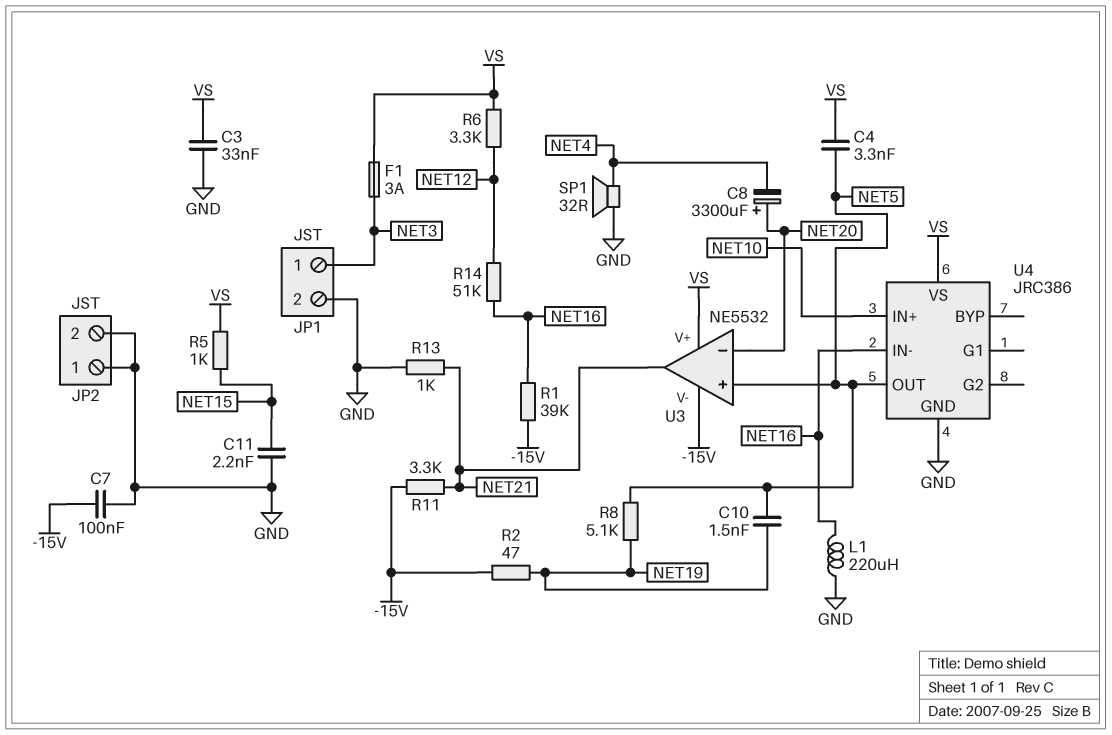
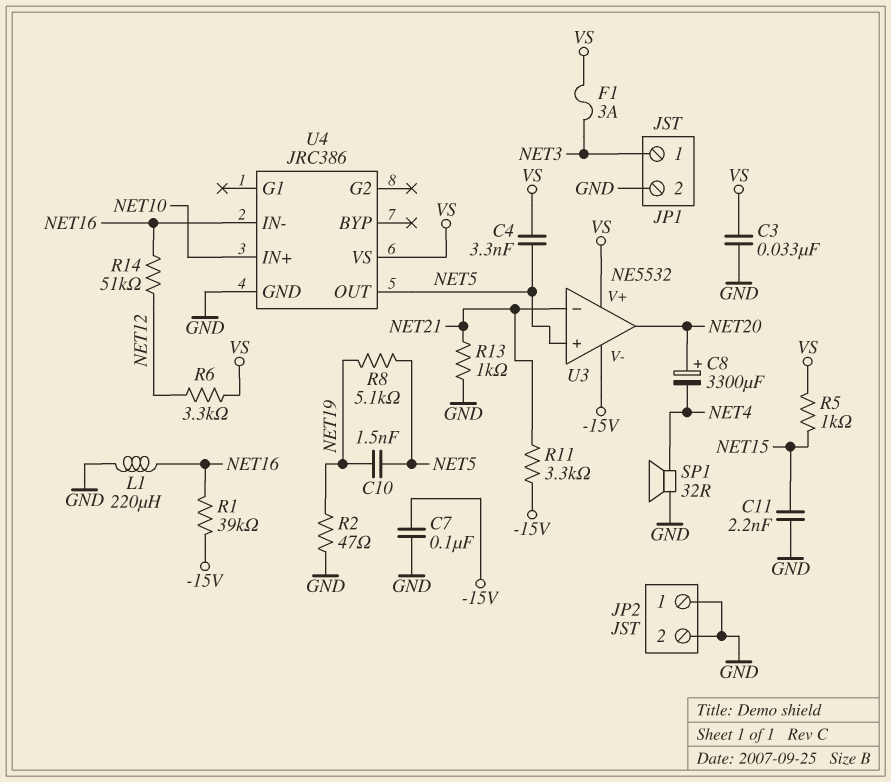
R2: 47 (-15V, NET19) -> 47 (GND, NET19)
U3 pin in-: NET20 -> NET21
U3 pin out: NET21 -> NET20

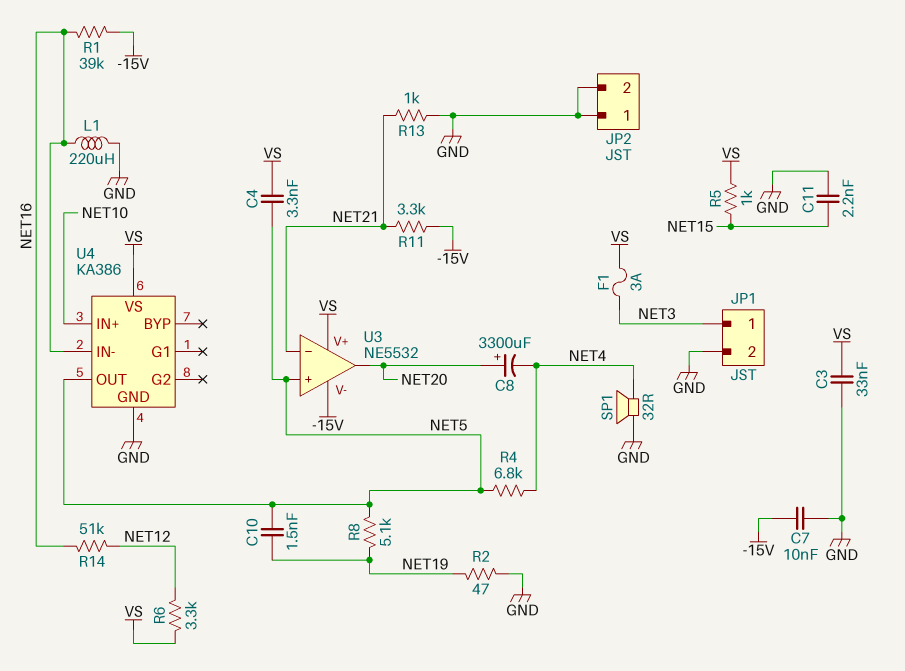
C7: 100nF (-15V, GND) -> 10nF (-15V, GND)
R4: none -> 6.8k (NET4, NET5)
U4: JRC386 -> KA386

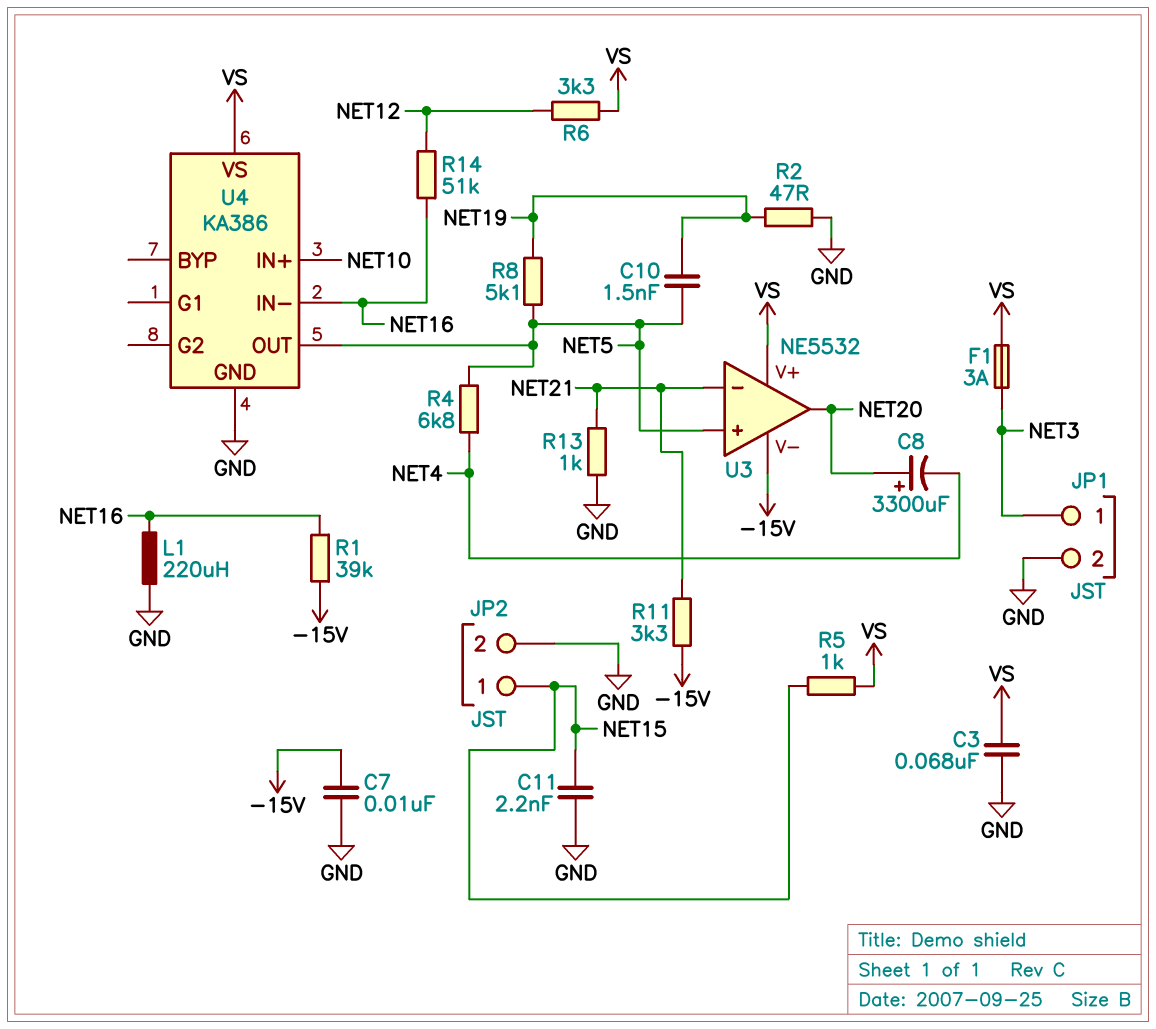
C3: 33nF (GND, VS) -> 68nF (GND, VS)
C4: 3.3nF (NET5, VS) -> none
JP2 pin 1: GND -> NET15
SP1: speaker 32R (GND, NET4) -> none

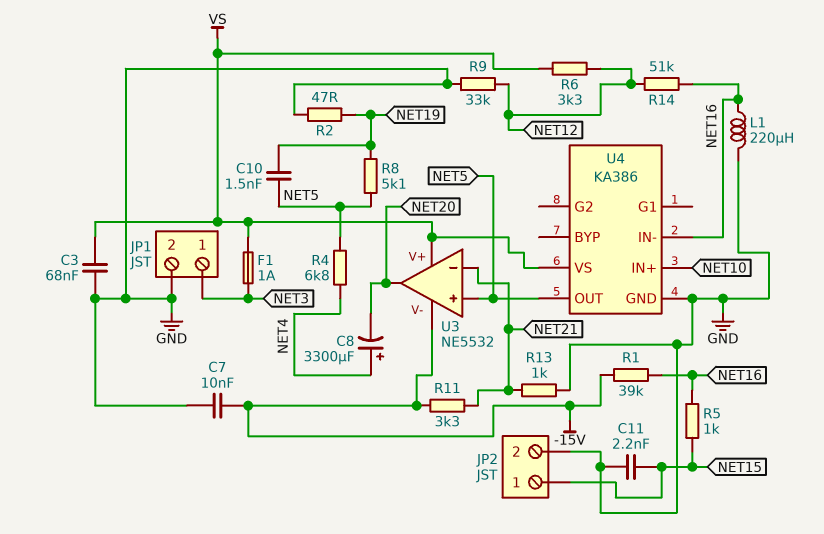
C8: 3300uF (plus NET20, minus NET4) -> 3300uF (plus NET4, minus NET20)
F1: 3A (NET3, VS) -> 1A (NET3, VS)
R5: 1k (NET15, VS) -> 1k (NET15, NET16)
R9: none -> 33k (GND, NET12)

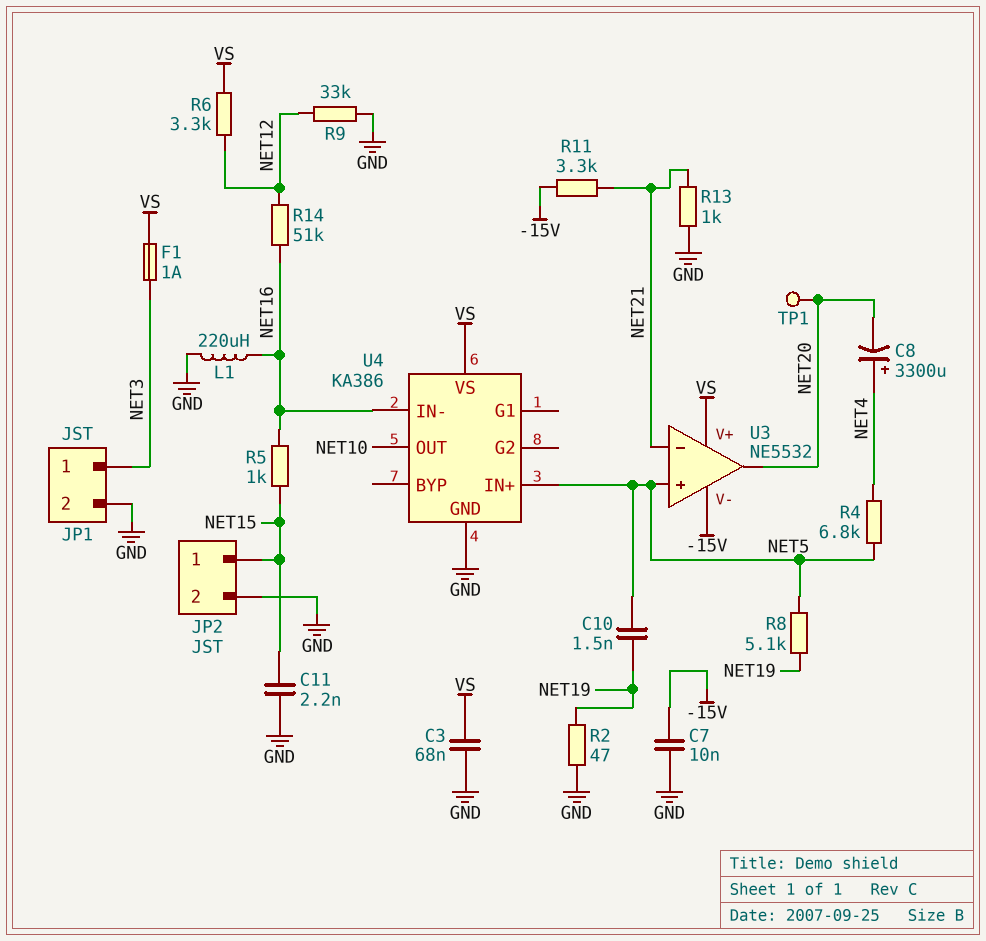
R1: 39k (-15V, NET16) -> none
TP1: none -> test point (NET20)
U4 pin IN+: NET10 -> NET5
U4 pin OUT: NET5 -> NET10

